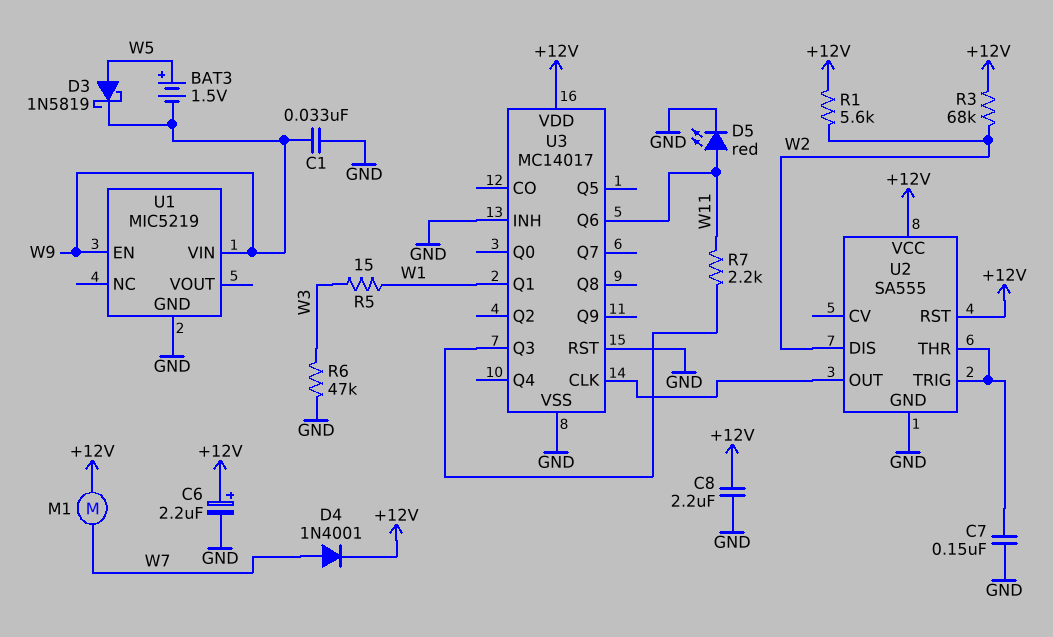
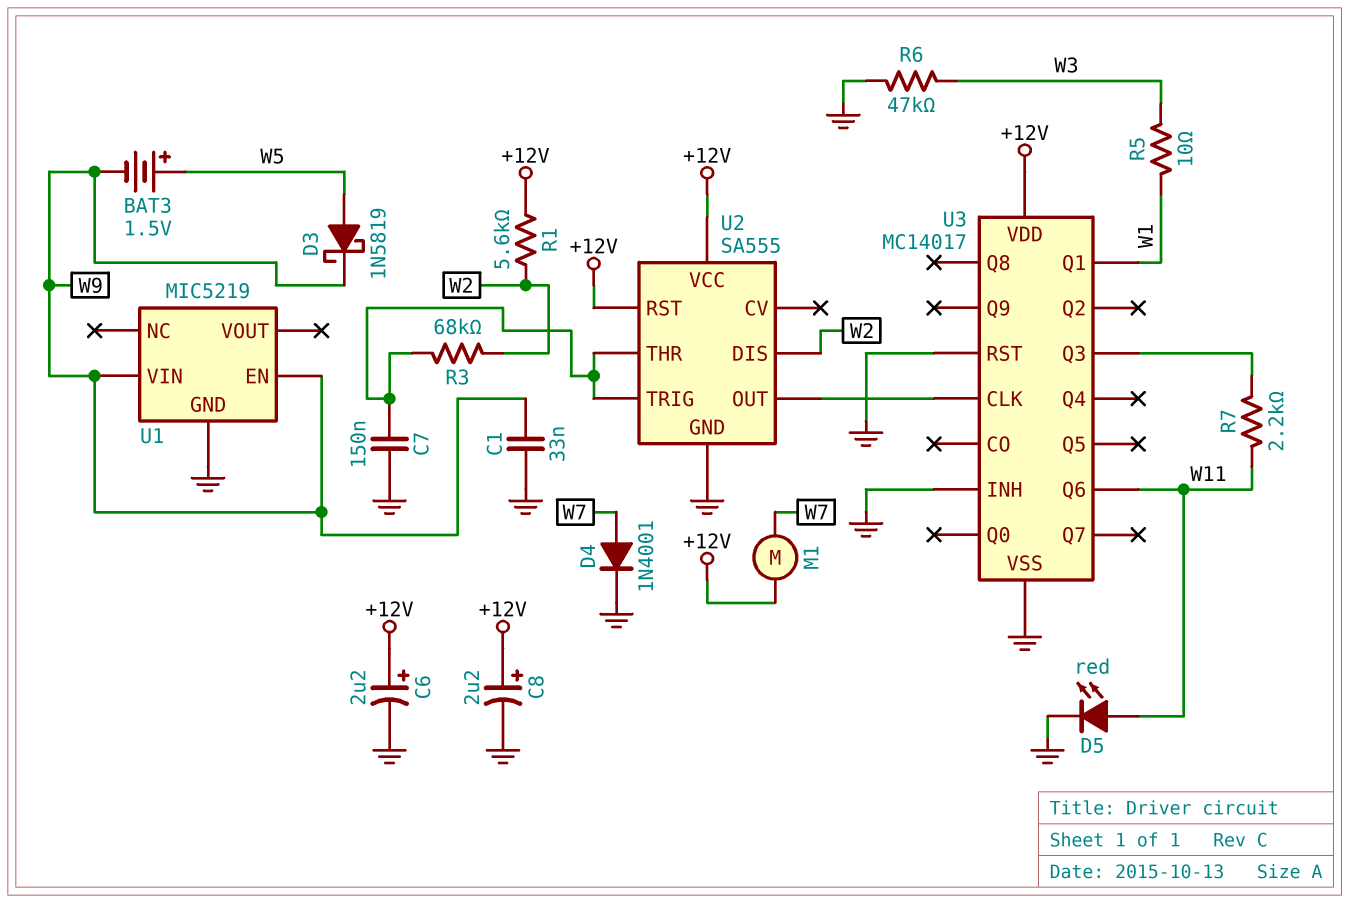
C8: 2.2uF (+12V, GND) -> 2.2uF (plus +12V, minus GND)
D4: diode 1N4001 (A W7, K +12V) -> diode 1N4001 (A W7, K GND)
R3: 68k (+12V, W2) -> 68k (U2/THR, W2)
R5: 15 (W1, W3) -> 10 (W1, W3)

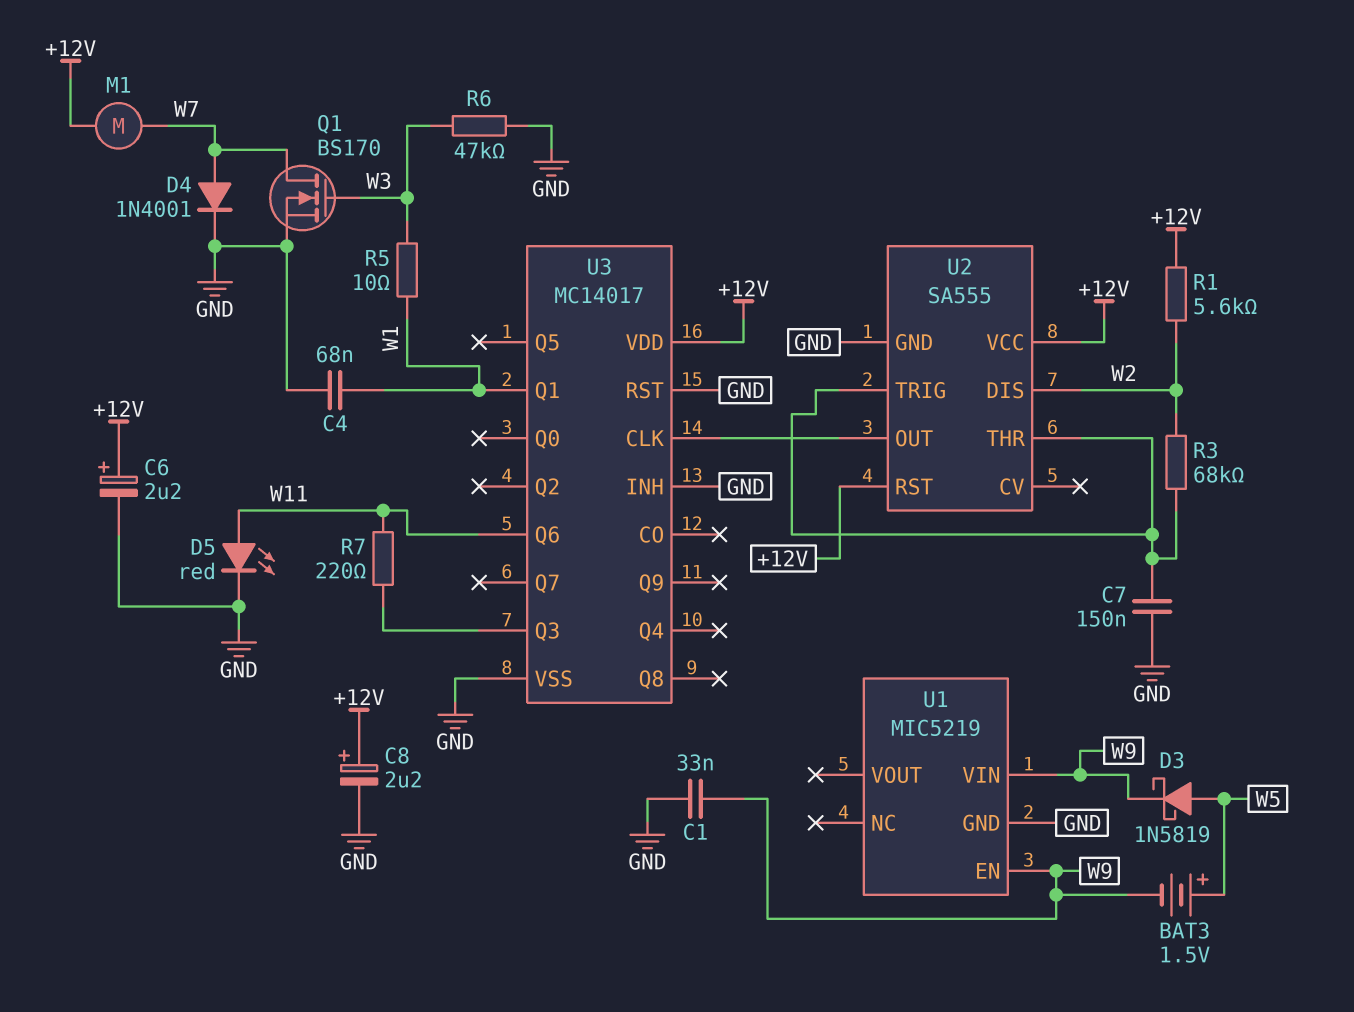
C4: none -> 68nF (GND, W1)
Q1: none -> NMOS BS170 (G W3, D W7, S GND)
R7: 2.2k (U3/Q3, W11) -> 220 (U3/Q3, W11)

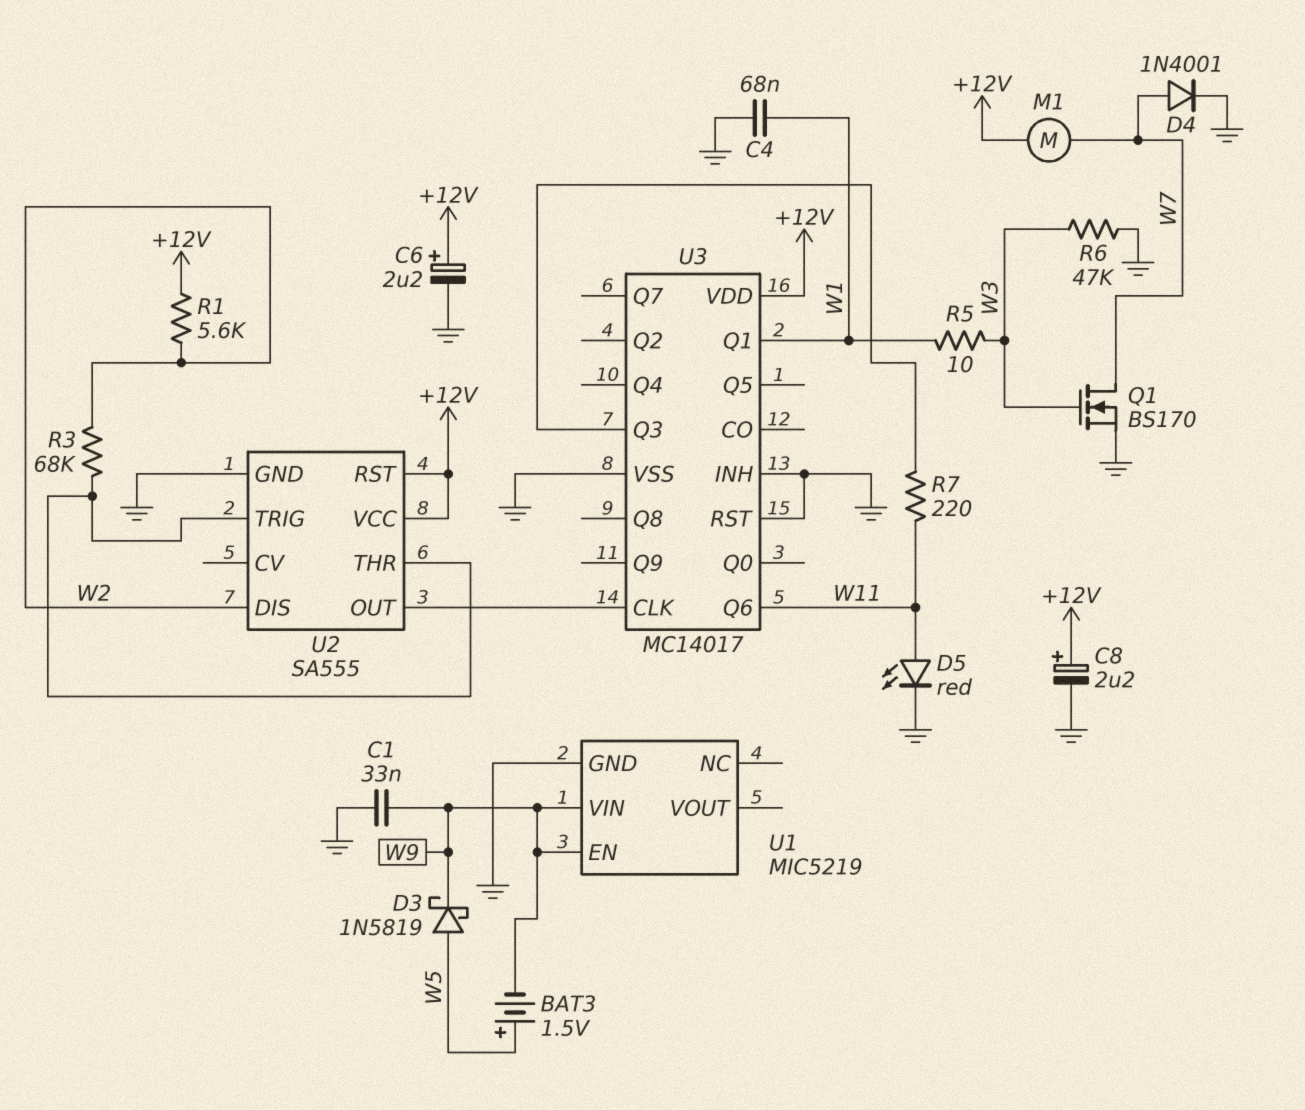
C7: 150nF (GND, U2/THR) -> none

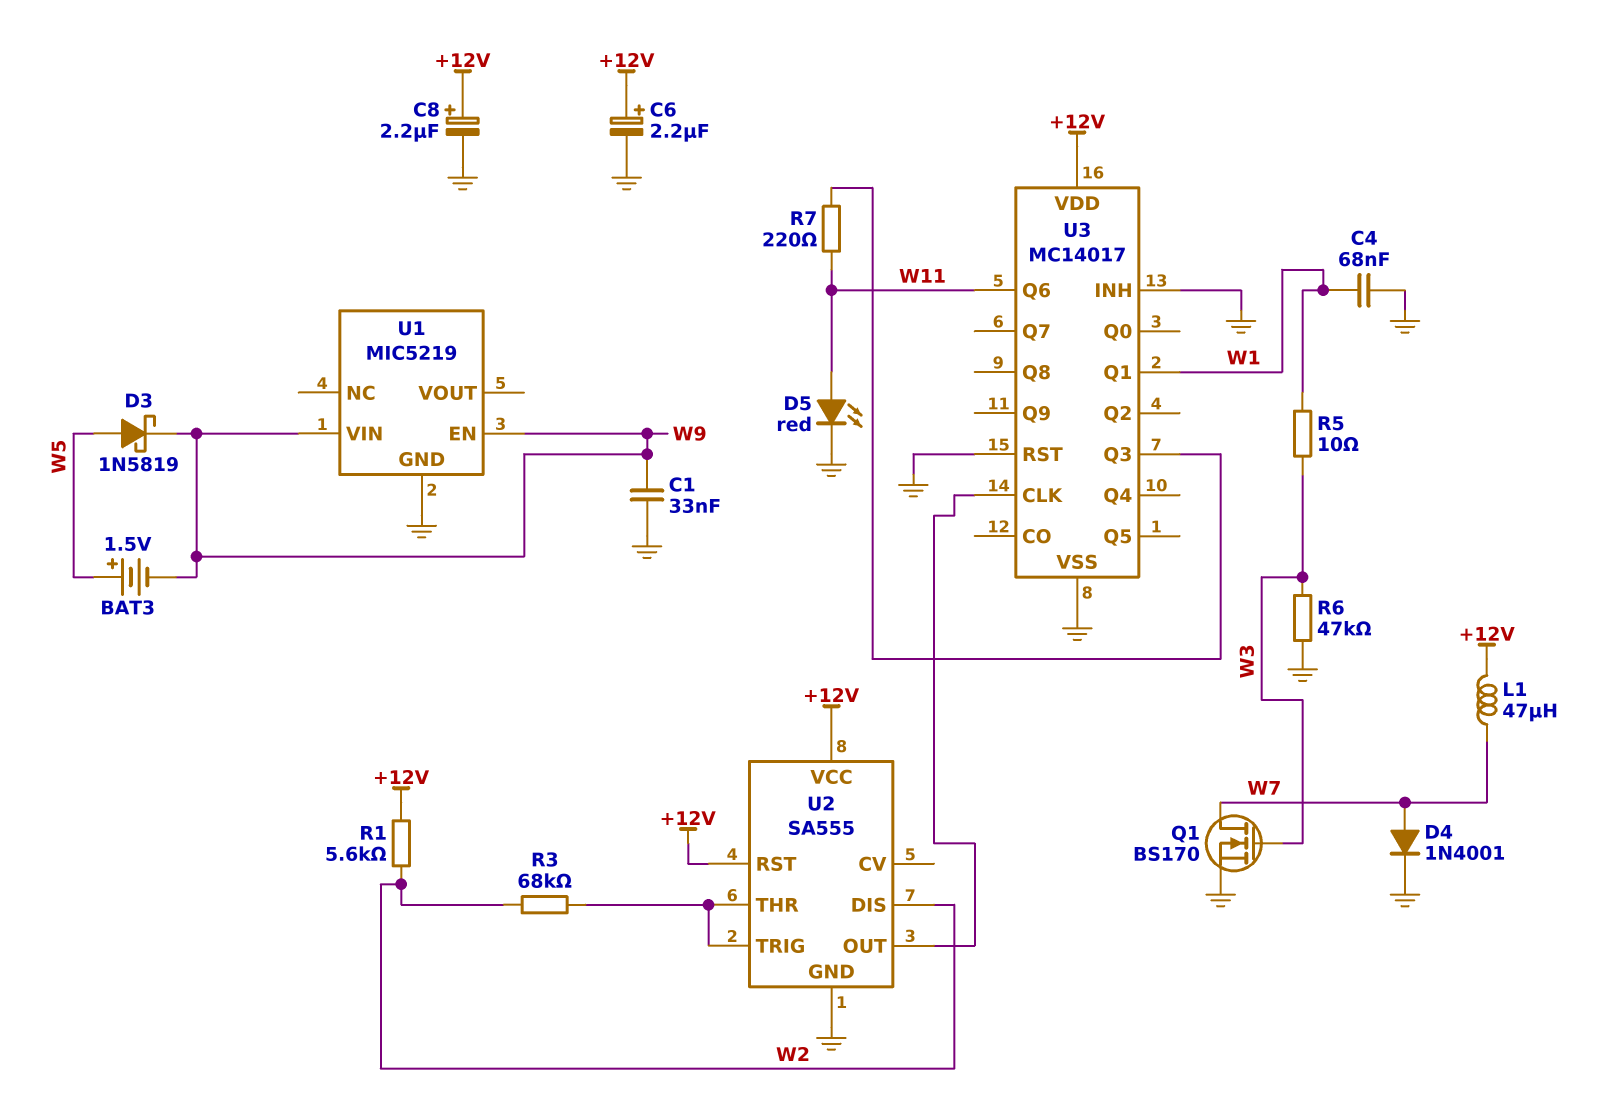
L1: none -> 47uH (+12V, W7)
M1: motor (+12V, W7) -> none

